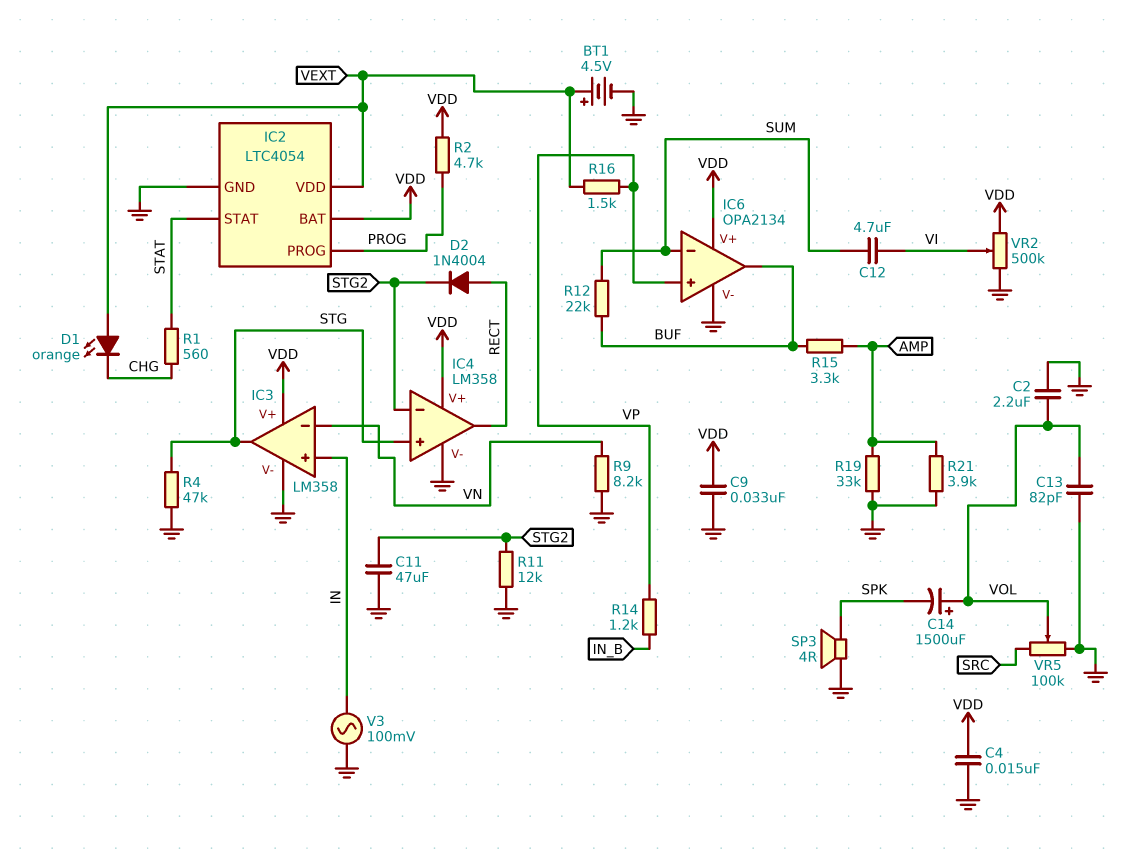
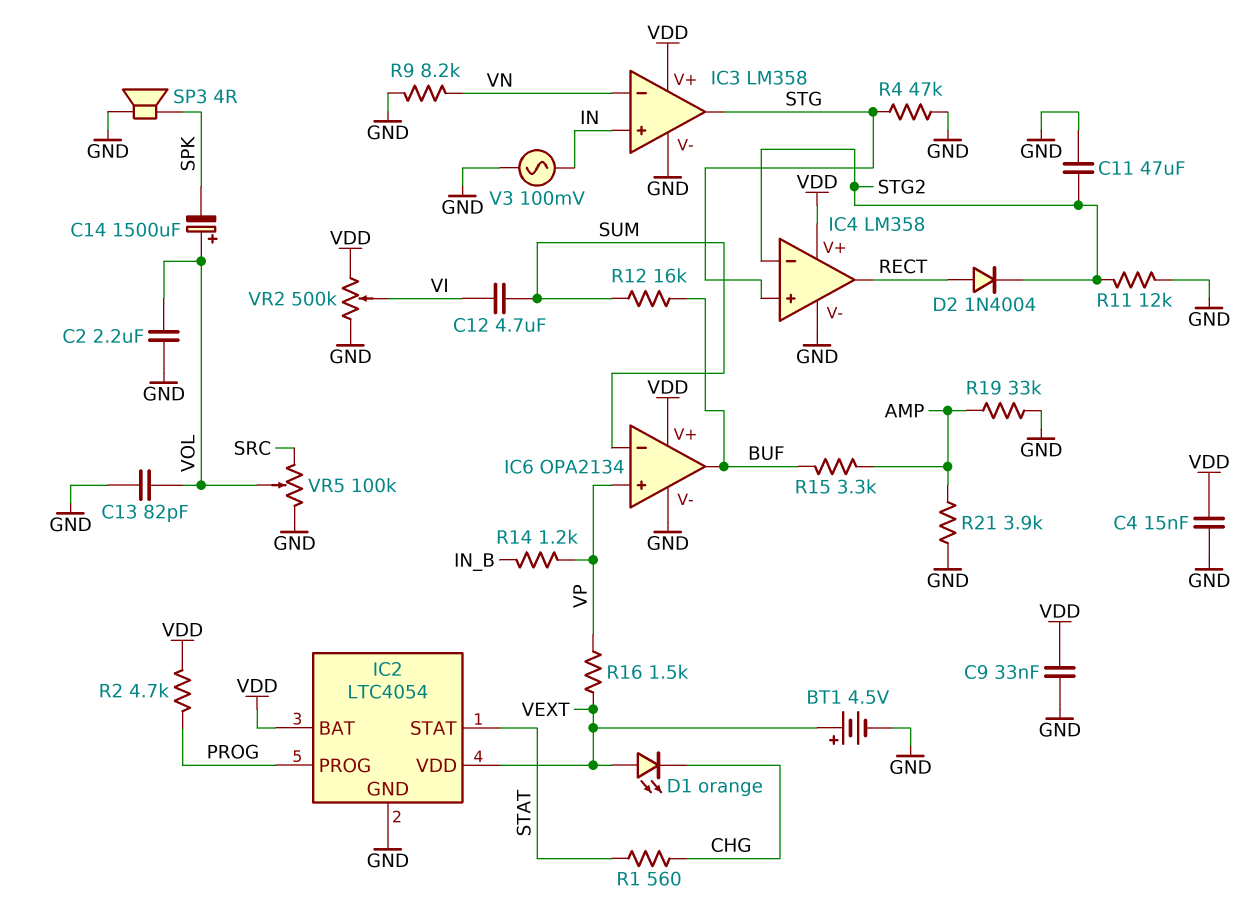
R12: 22k (BUF, SUM) -> 16k (BUF, SUM)

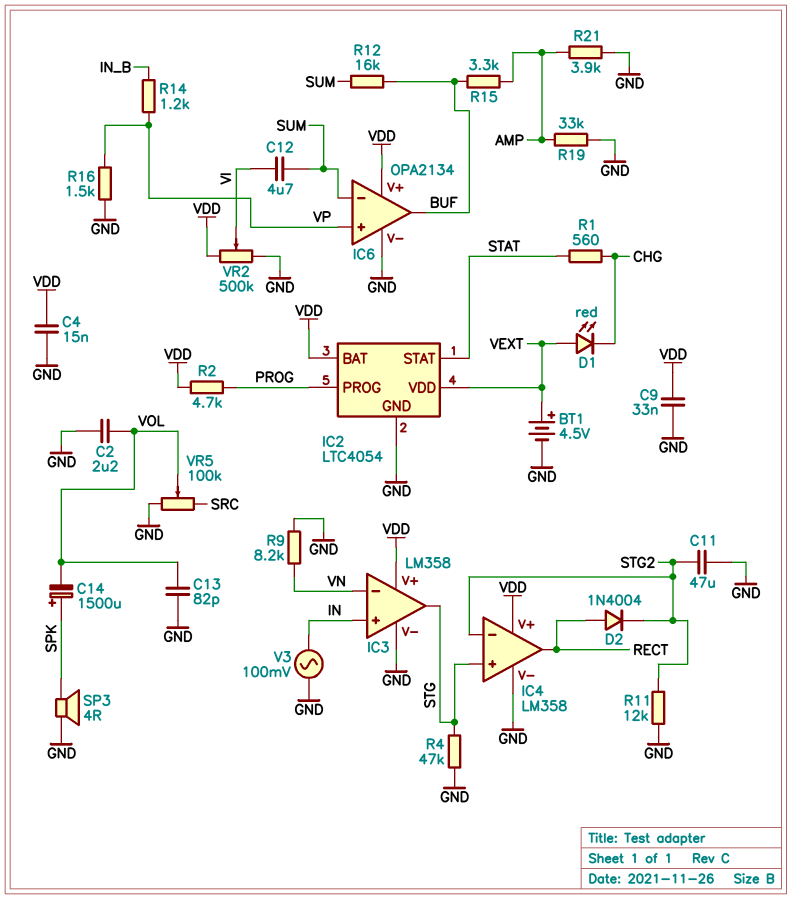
C14: 1500uF (plus VOL, minus SPK) -> 1500uF (plus SPK, minus VOL)
D1: LED orange (A VEXT, K CHG) -> LED red (A VEXT, K CHG)
R16: 1.5k (VEXT, VP) -> 1.5k (GND, VP)

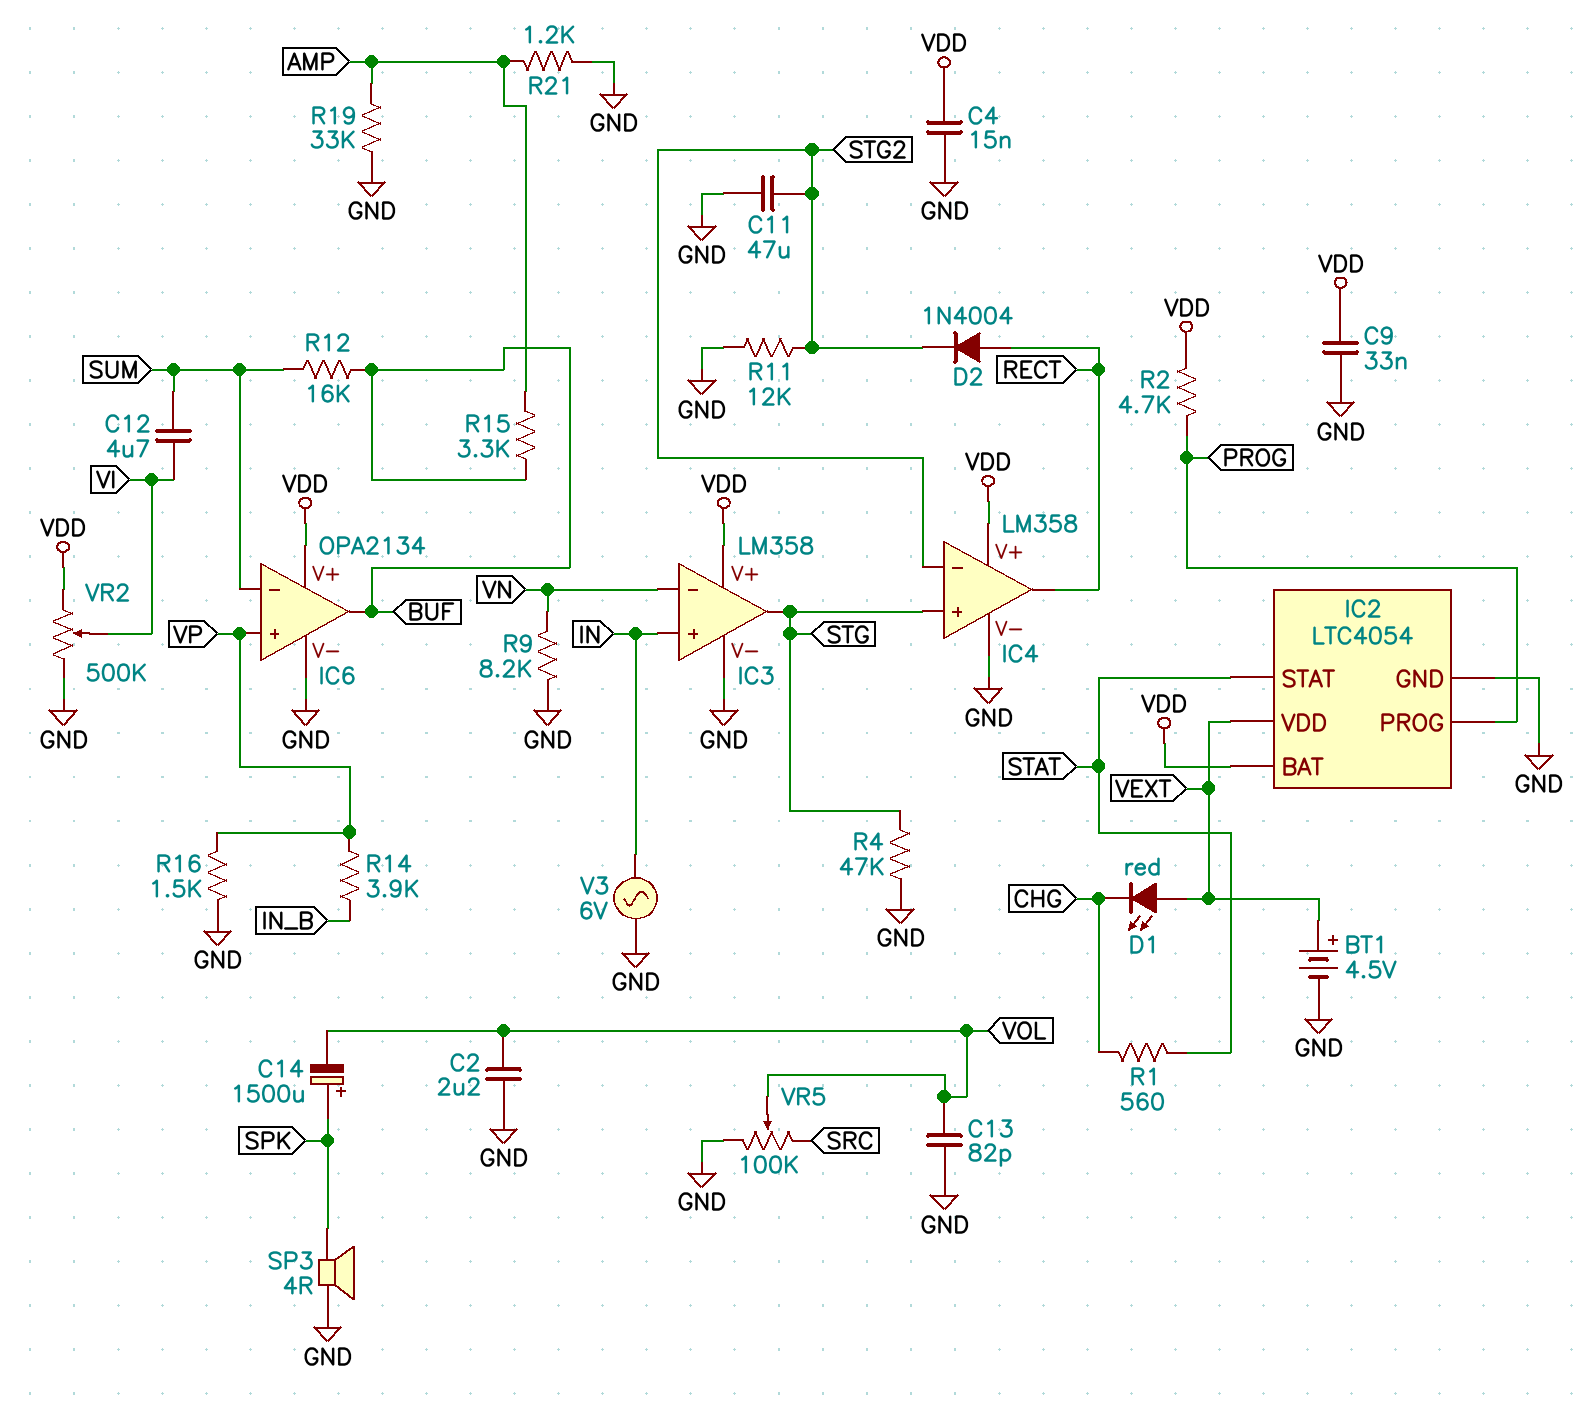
R14: 1.2k (IN_B, VP) -> 3.9k (IN_B, VP)
R21: 3.9k (AMP, GND) -> 1.2k (AMP, GND)
V3: AC 100mV (GND, IN) -> AC 6V (GND, IN)

